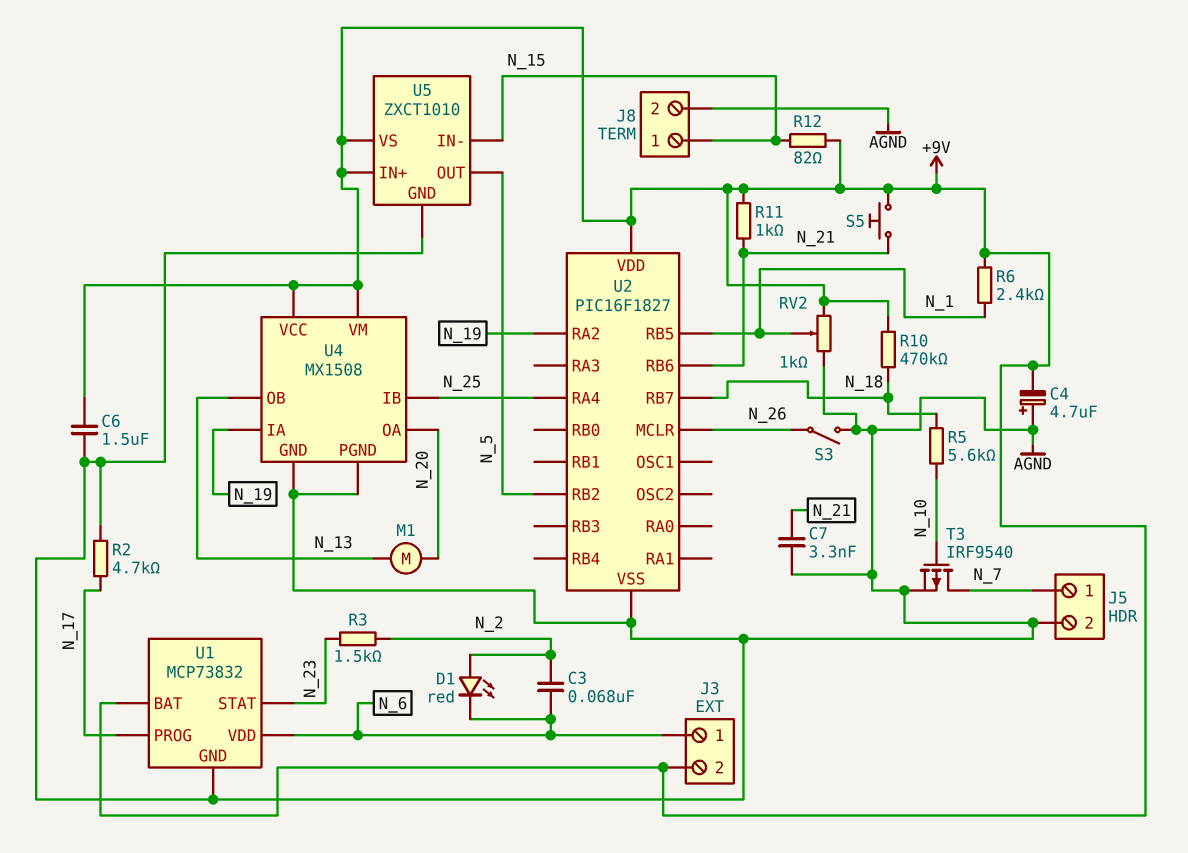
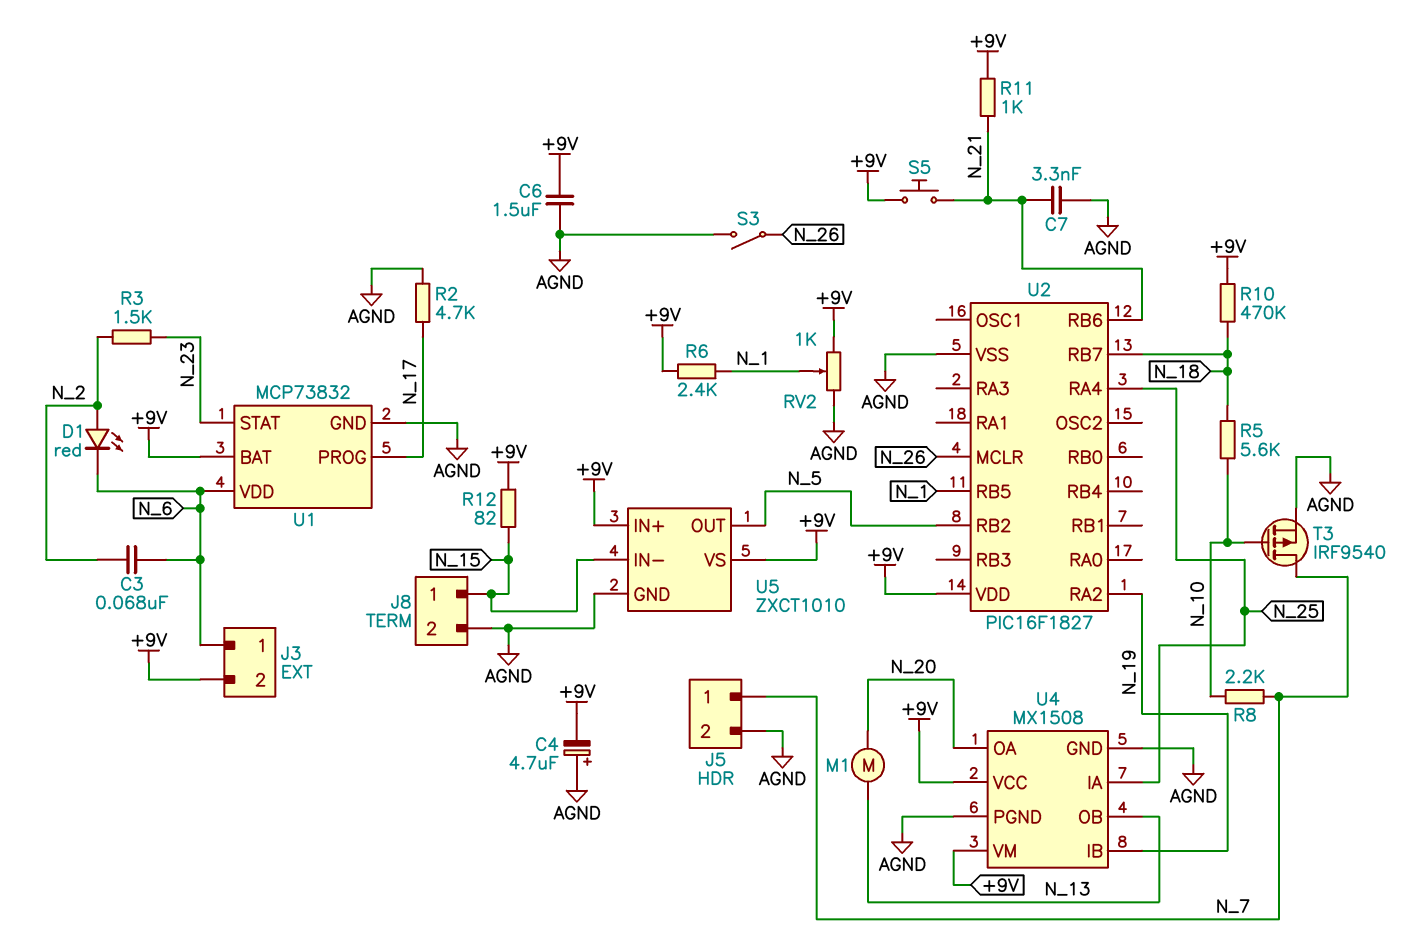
R8: none -> 2.2k (N_7, N_10)
U4 pin IA: N_19 -> N_25
U4 pin IB: N_25 -> N_19

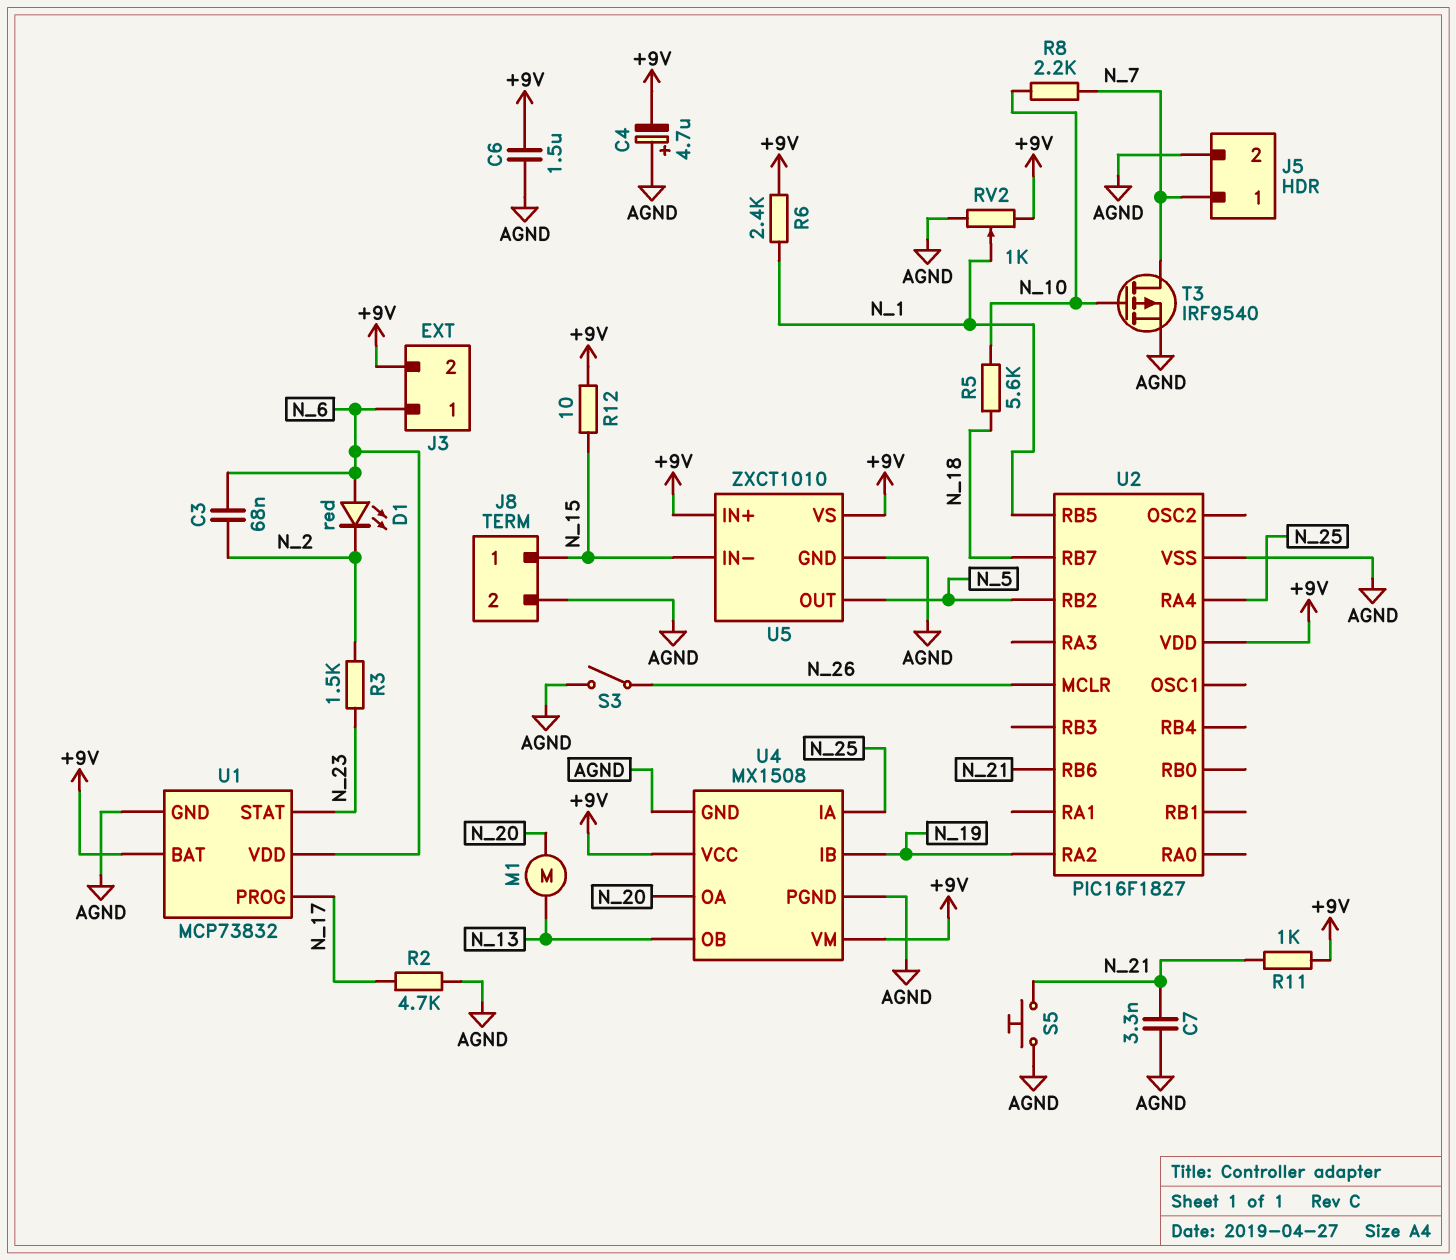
D1: LED red (A N_2, K N_6) -> LED red (A N_6, K N_2)
R10: 470k (+9V, N_18) -> none
R12: 82 (+9V, N_15) -> 10 (+9V, N_15)
S5: button (+9V, N_21) -> button (AGND, N_21)

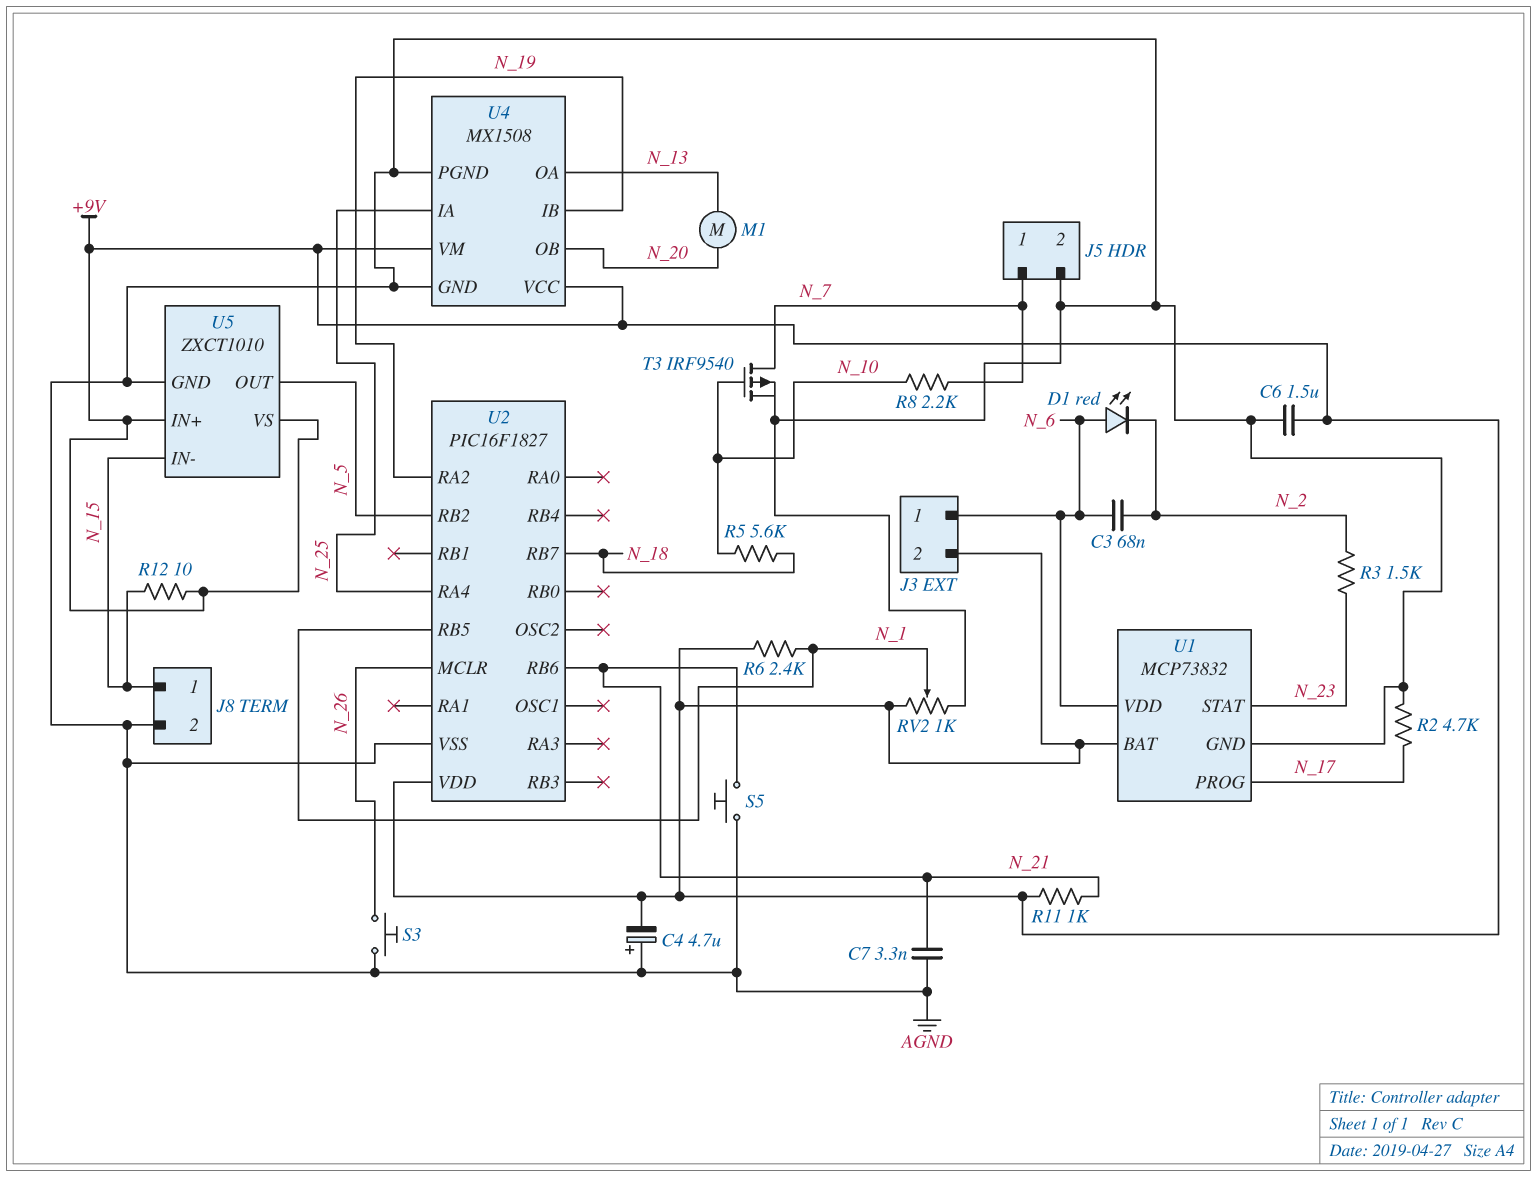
S3: switch (AGND, N_26) -> button (AGND, N_26)
U4 pin OA: N_20 -> N_13
U4 pin OB: N_13 -> N_20

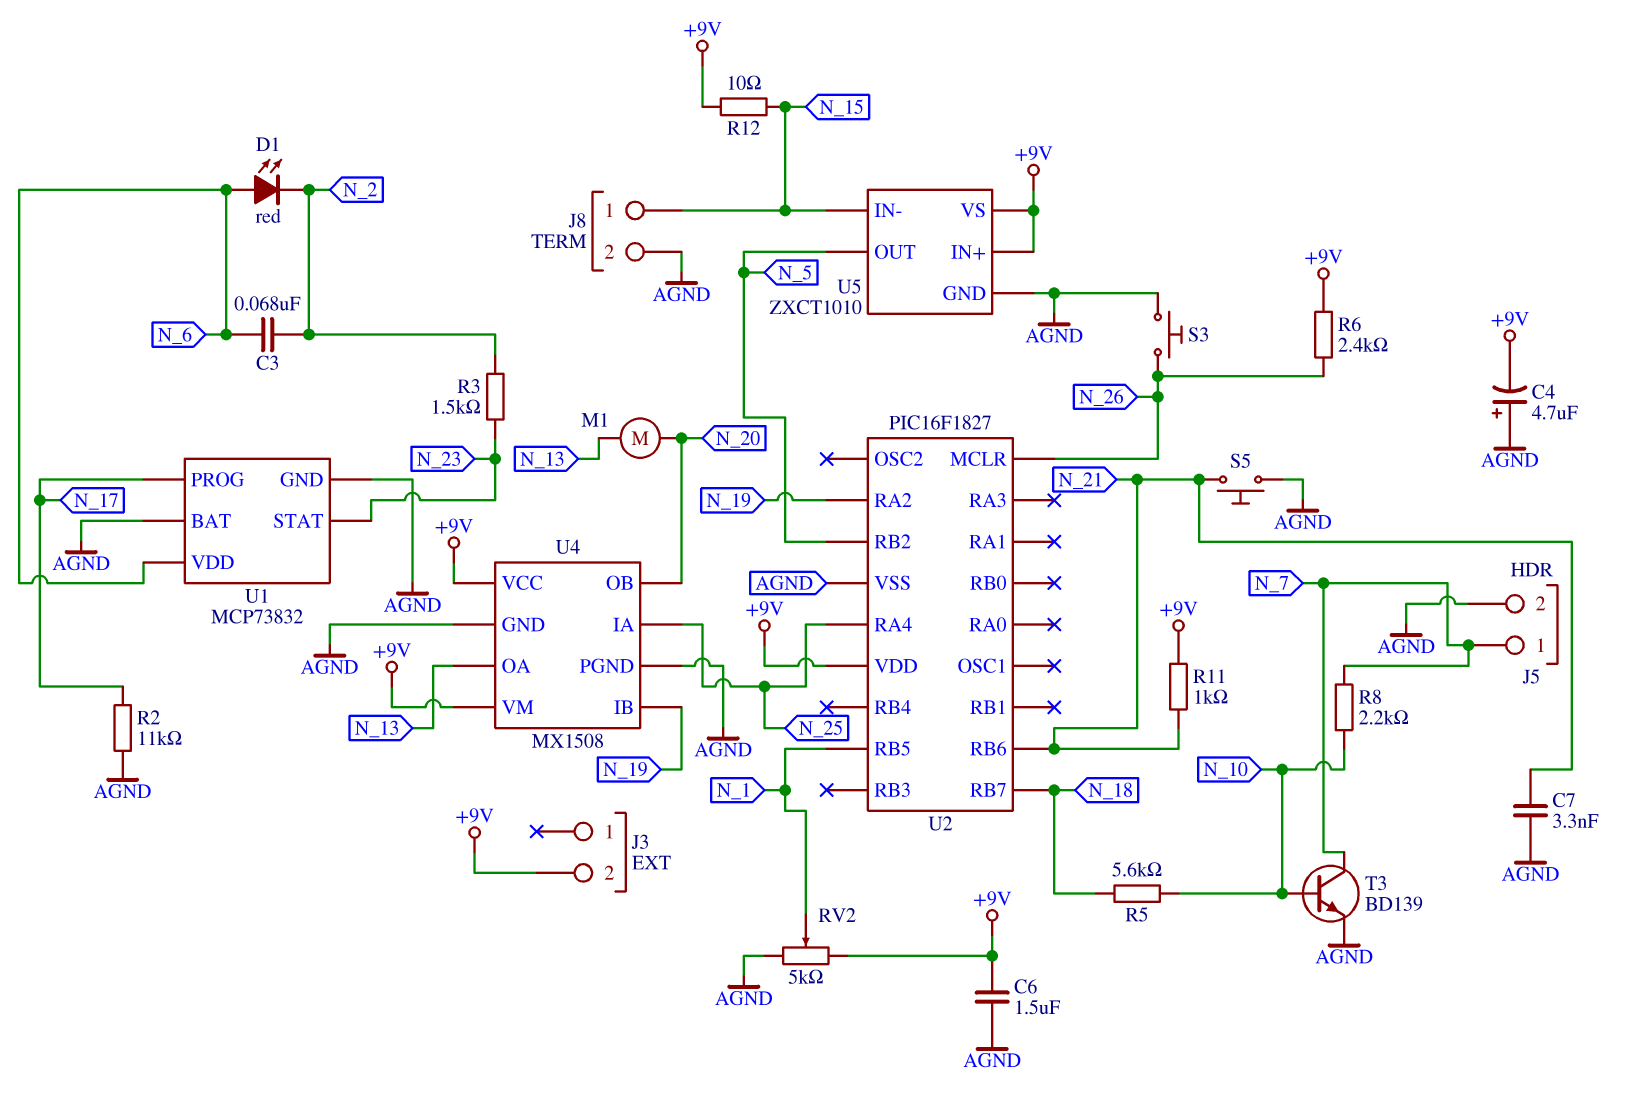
J3 pin 1: N_6 -> none
R2: 4.7k (AGND, N_17) -> 11k (AGND, N_17)
R6: 2.4k (+9V, N_1) -> 2.4k (+9V, N_26)
RV2: 1k (+9V, AGND, wiper N_1) -> 5k (+9V, AGND, wiper N_1)
T3: PMOS IRF9540 (G N_10, D N_7, S AGND) -> NPN BD139 (B N_10, C N_7, E AGND)
U1 pin BAT: +9V -> AGND

